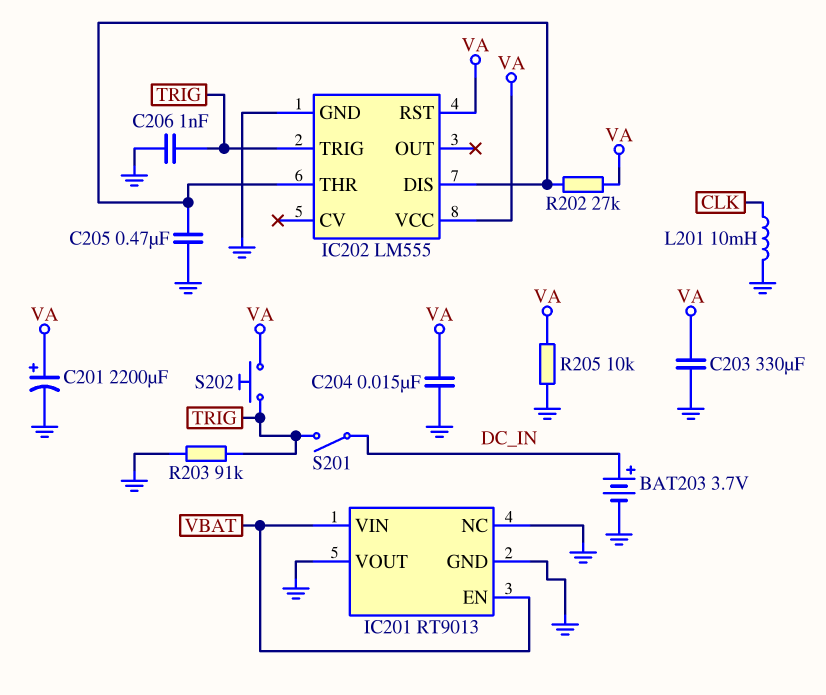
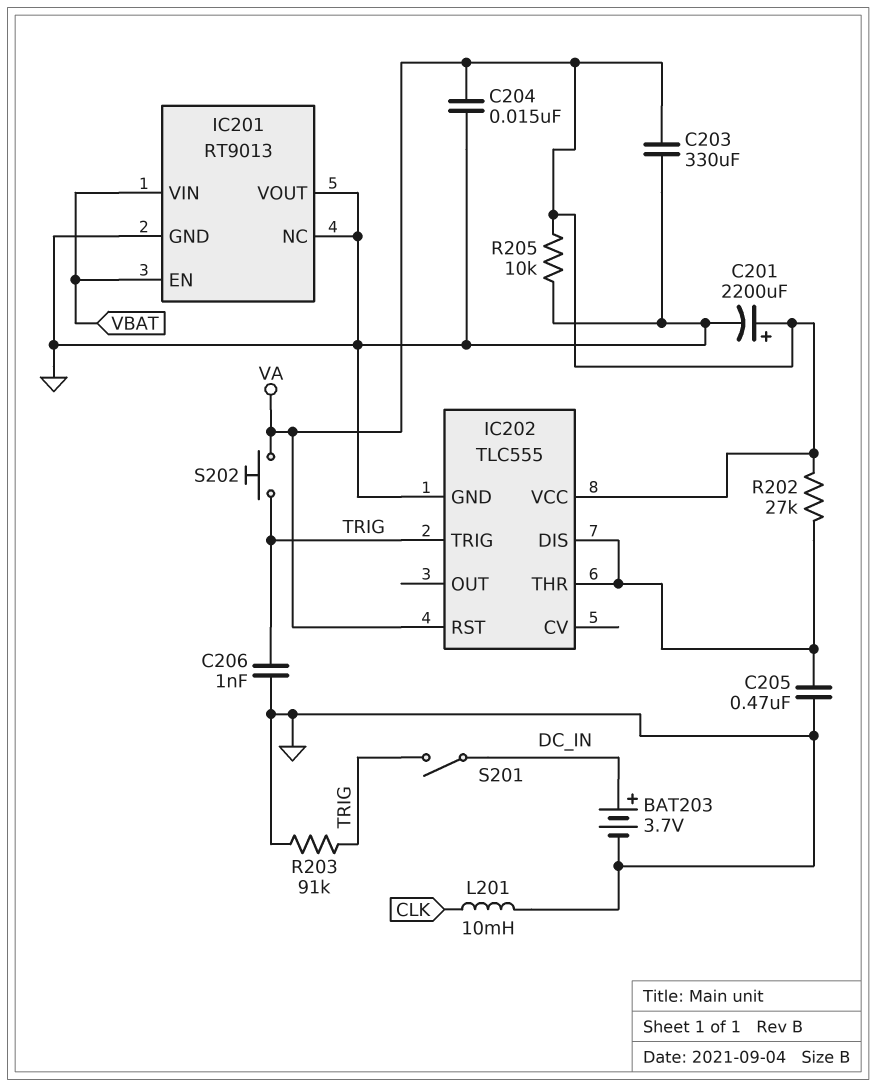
IC202: LM555 -> TLC555

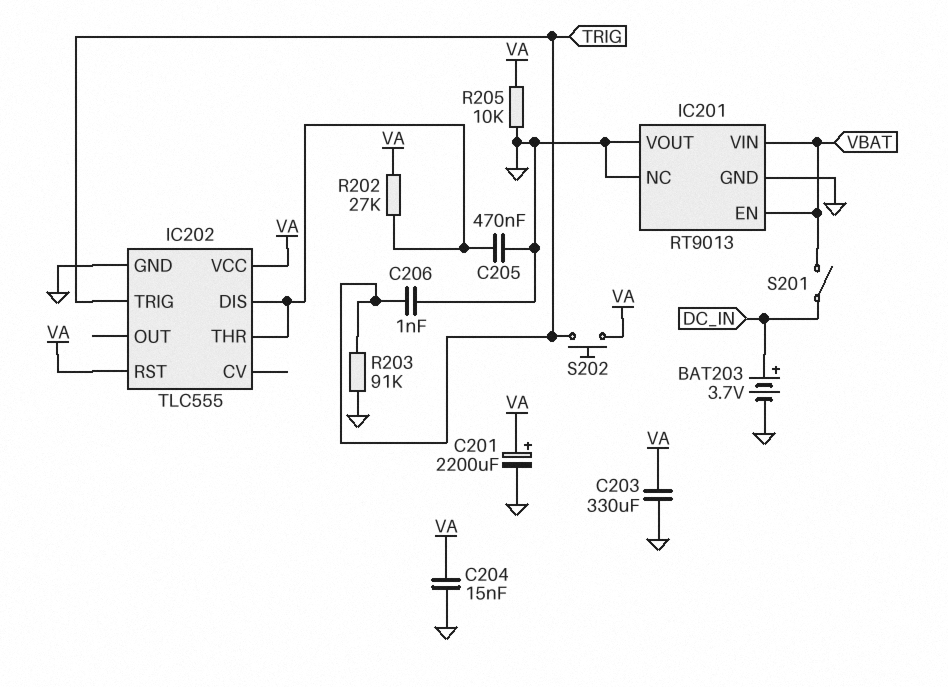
L201: 10mH (CLK, GND) -> none
S201: switch (DC_IN, TRIG) -> switch (DC_IN, VBAT)

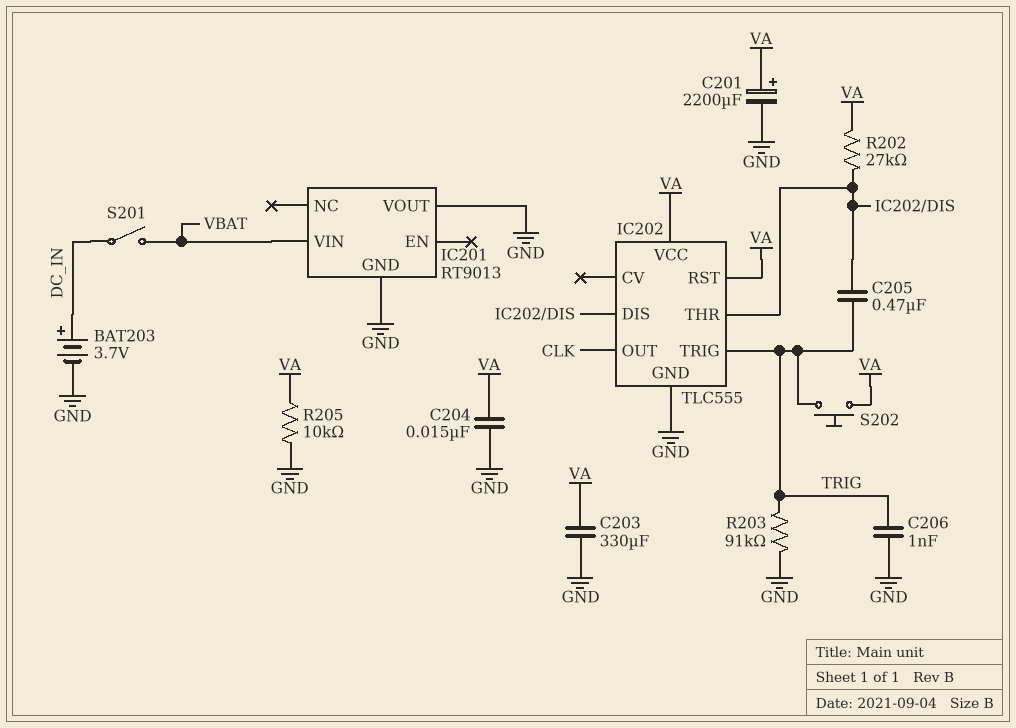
C205: 470nF (GND, IC202/DIS) -> 470nF (IC202/DIS, TRIG)
IC201 pin EN: VBAT -> none
IC201 pin NC: GND -> none
IC202 pin OUT: none -> CLK

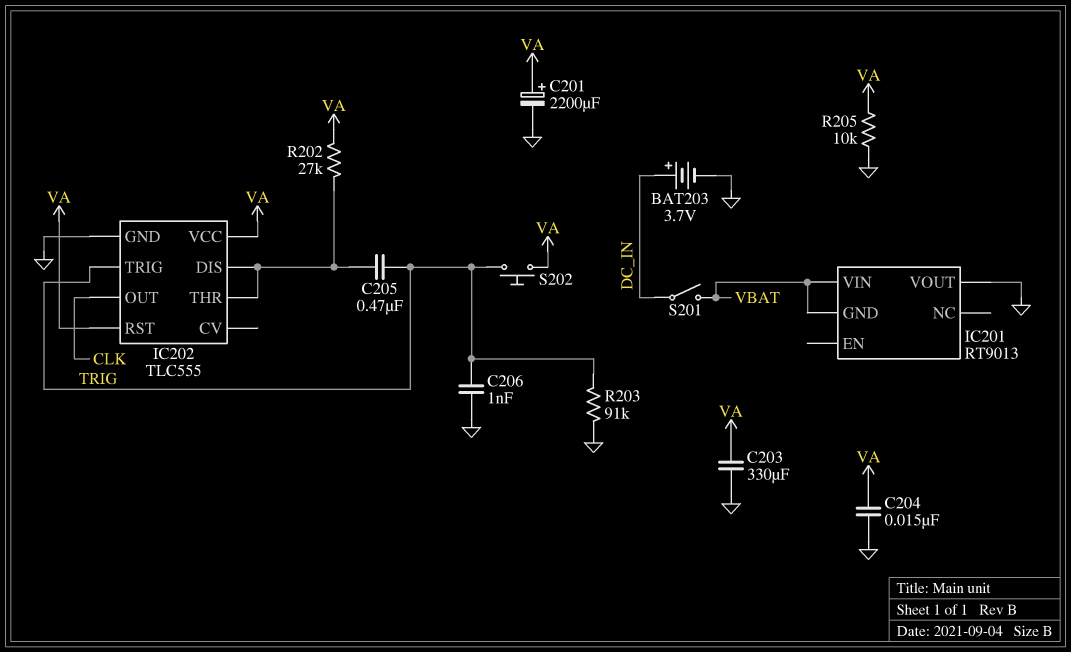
IC201 pin GND: GND -> VBAT

